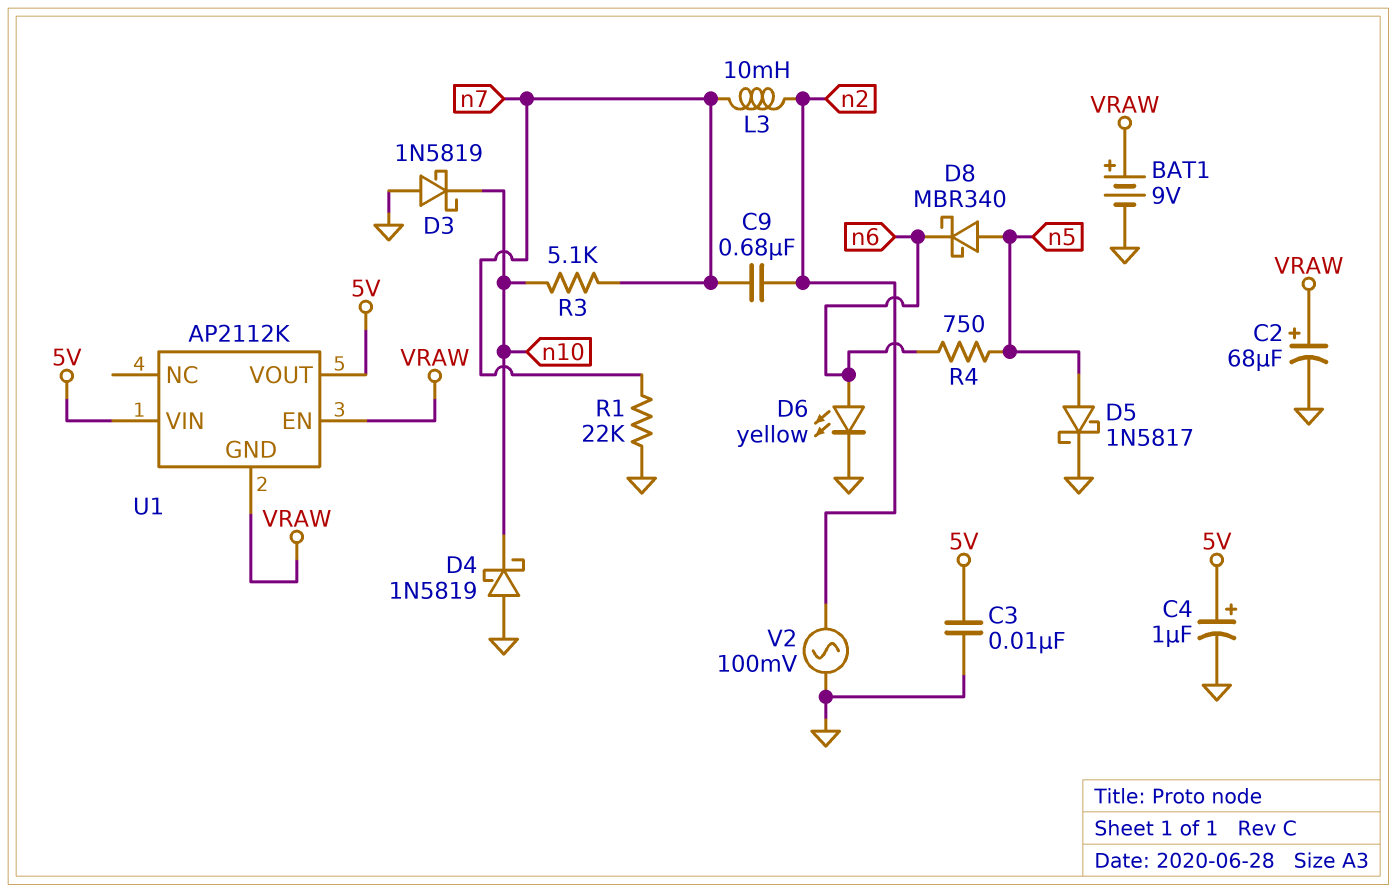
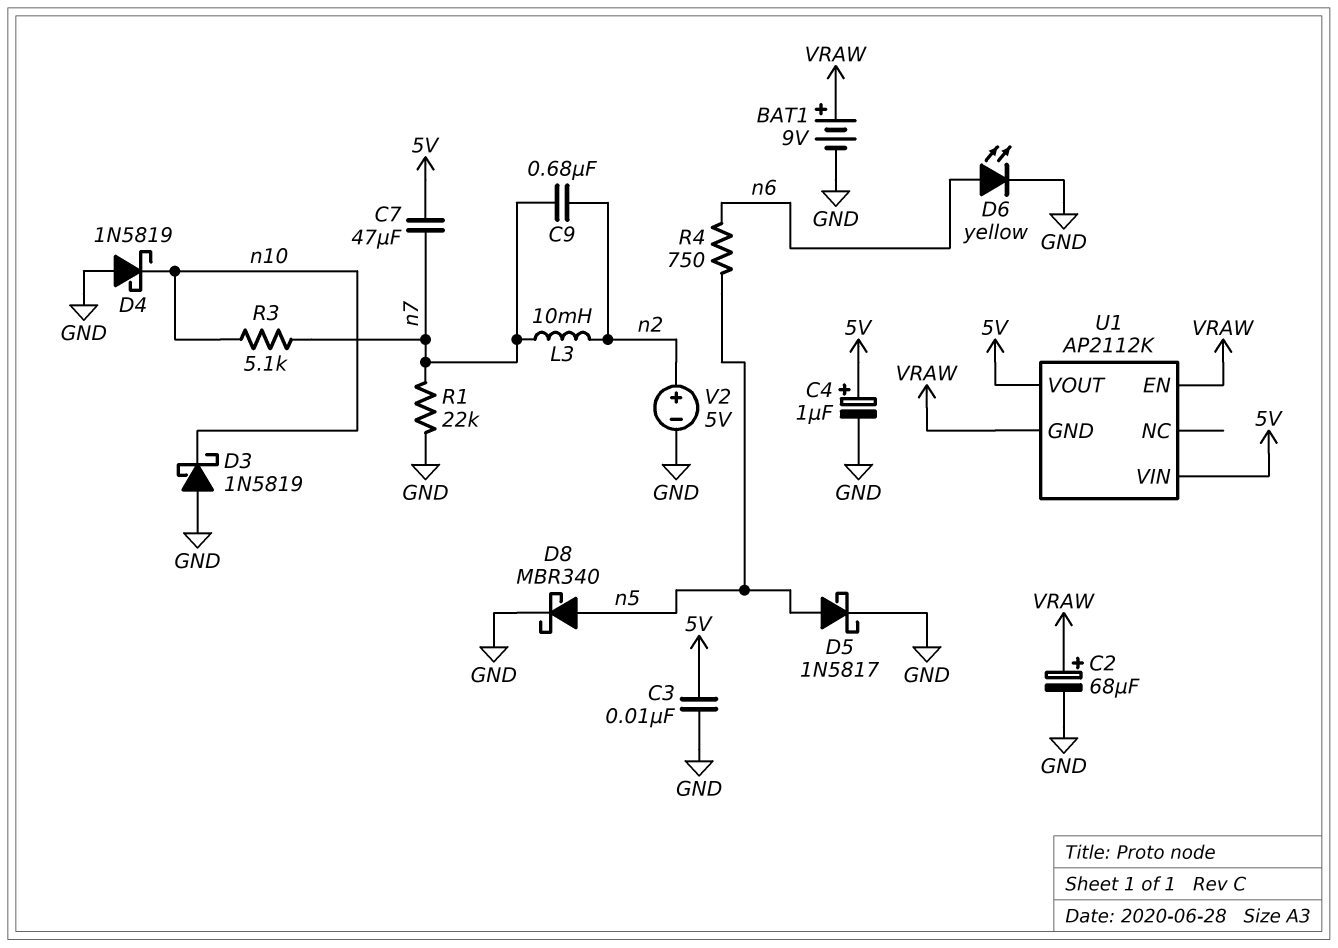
C7: none -> 47uF (5V, n7)
D8: schottky MBR340 (A n5, K n6) -> schottky MBR340 (A n5, K GND)
V2: AC 100mV (GND, n2) -> 5V (plus n2, minus GND)

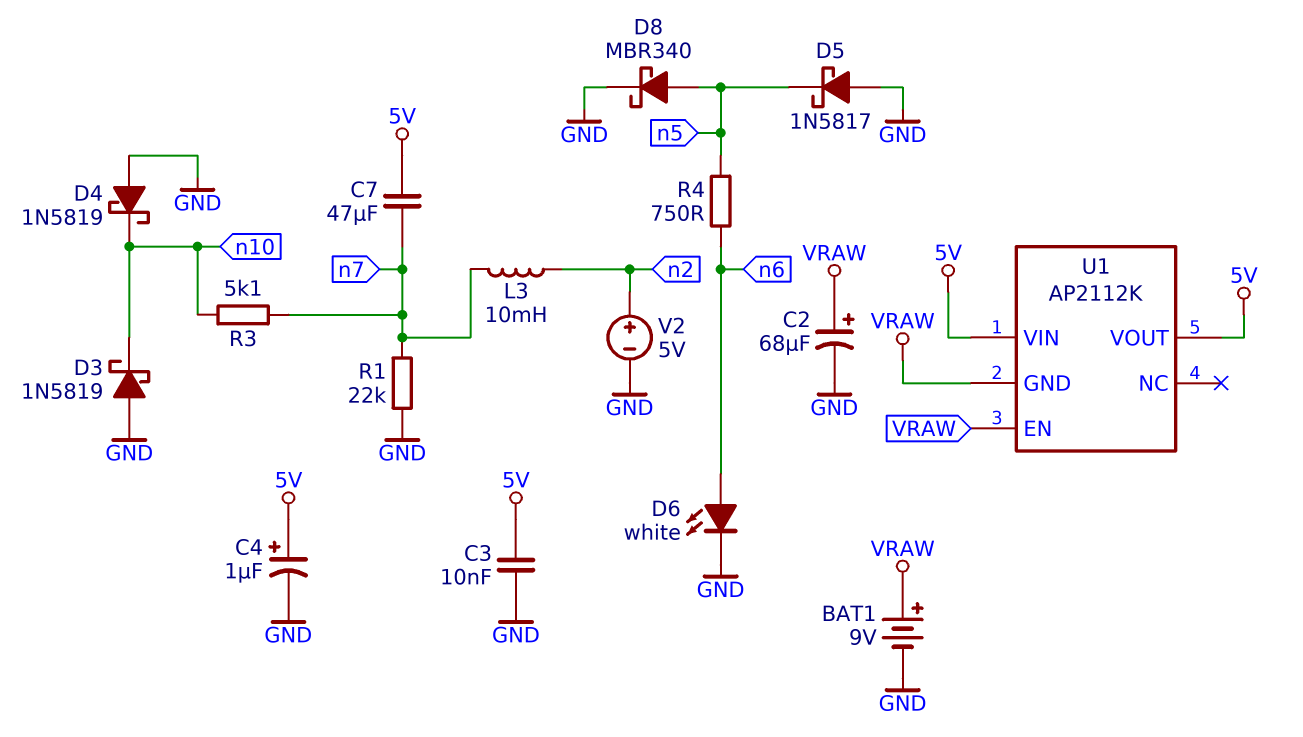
C9: 680nF (n2, n7) -> none
D5: schottky 1N5817 (A n5, K GND) -> schottky 1N5817 (A GND, K n5)
D6: LED yellow (A n6, K GND) -> LED white (A n6, K GND)

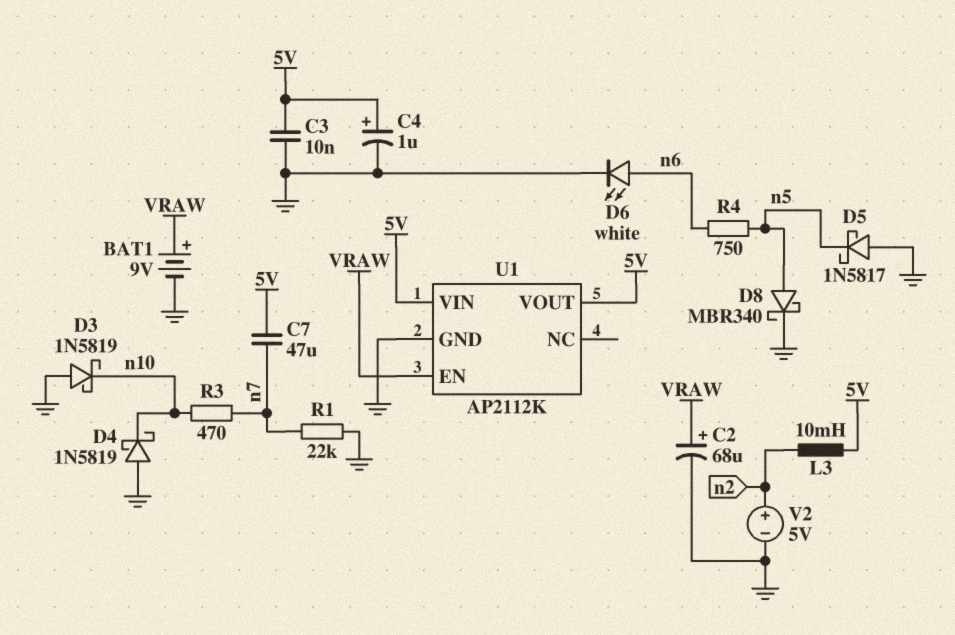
L3: 10mH (n2, n7) -> 10mH (5V, n2)
R3: 5.1k (n7, n10) -> 470 (n7, n10)
U1 pin GND: VRAW -> GND

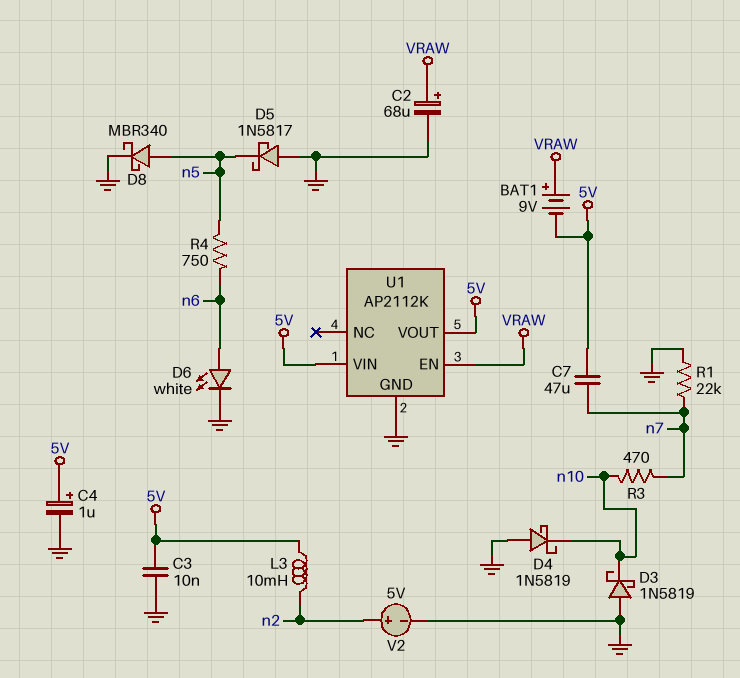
BAT1: 9V (plus VRAW, minus GND) -> 9V (plus VRAW, minus 5V)

